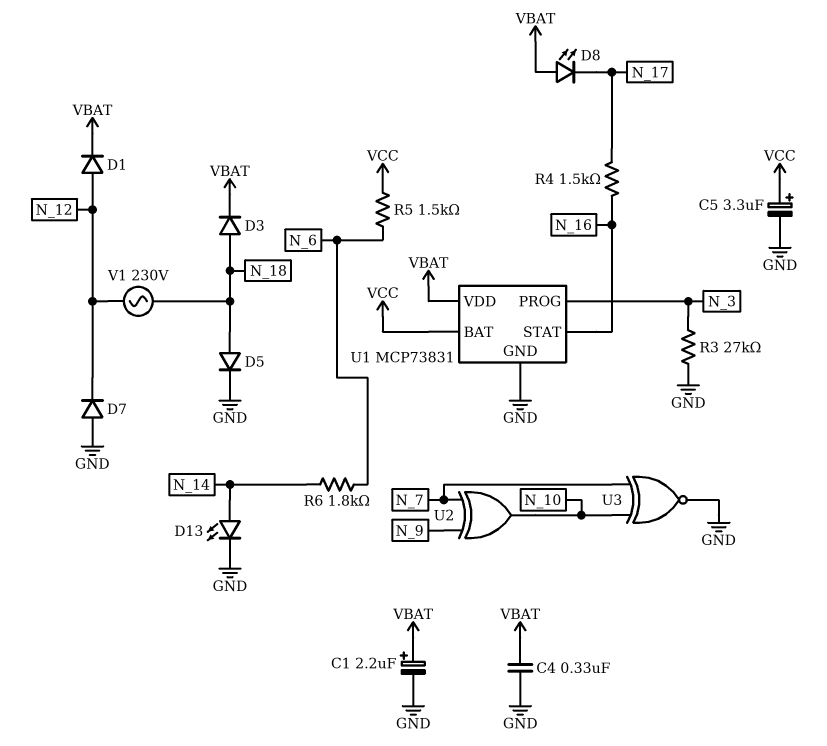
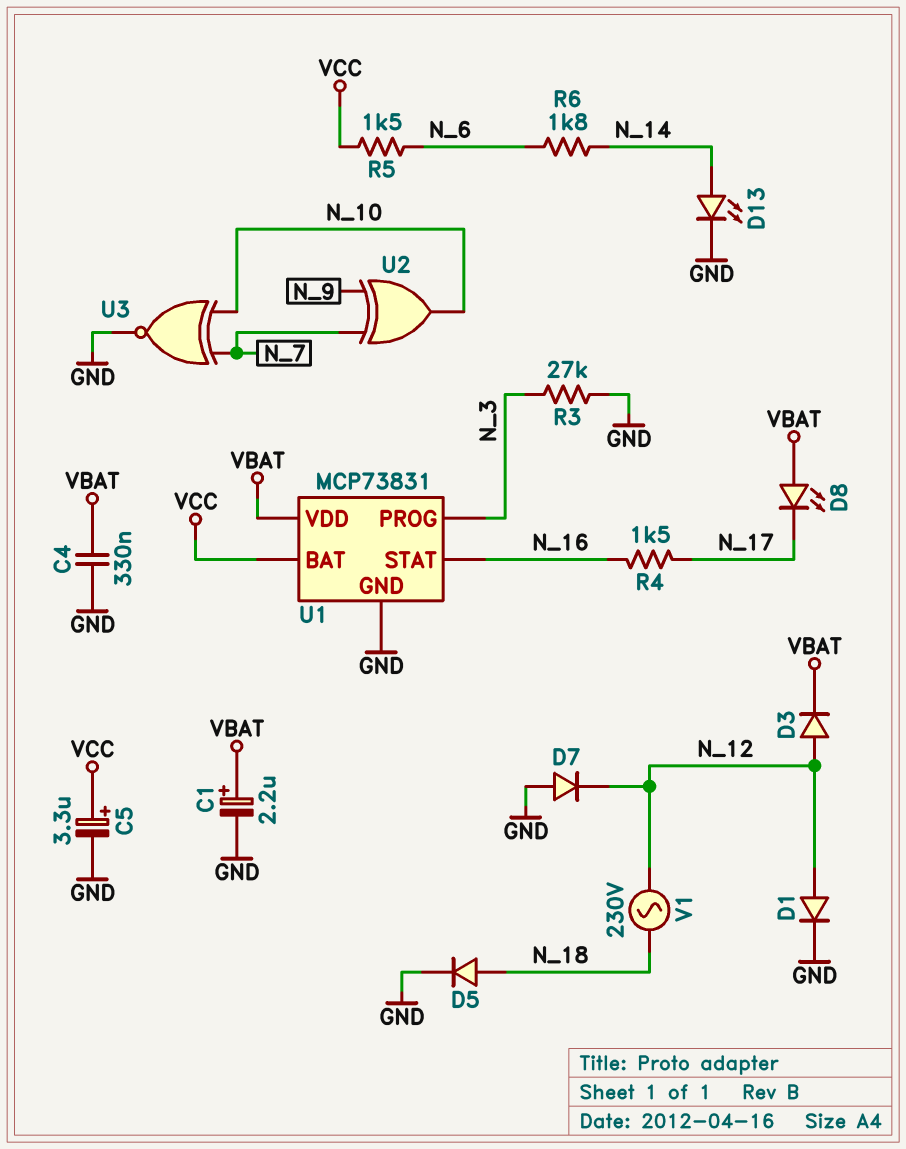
D1: diode (A N_12, K VBAT) -> diode (A N_12, K GND)
D3: diode (A N_18, K VBAT) -> diode (A N_12, K VBAT)

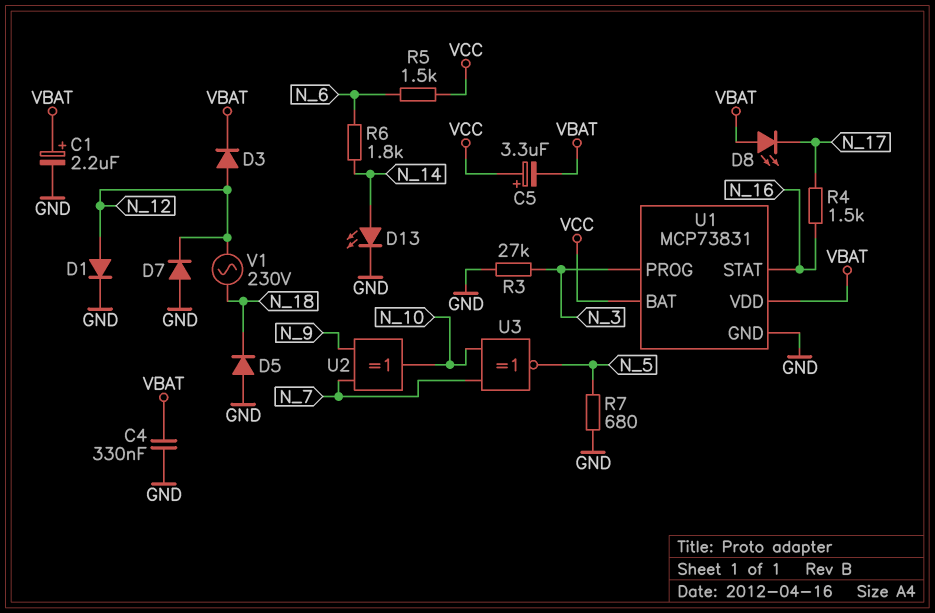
C5: 3.3uF (plus VCC, minus GND) -> 3.3uF (plus VCC, minus VBAT)
D5: diode (A N_18, K GND) -> diode (A GND, K N_18)
R7: none -> 680 (GND, N_5)
U3: XNOR (in N_7, in N_10, out GND) -> XNOR (in N_7, in N_10, out N_5)

